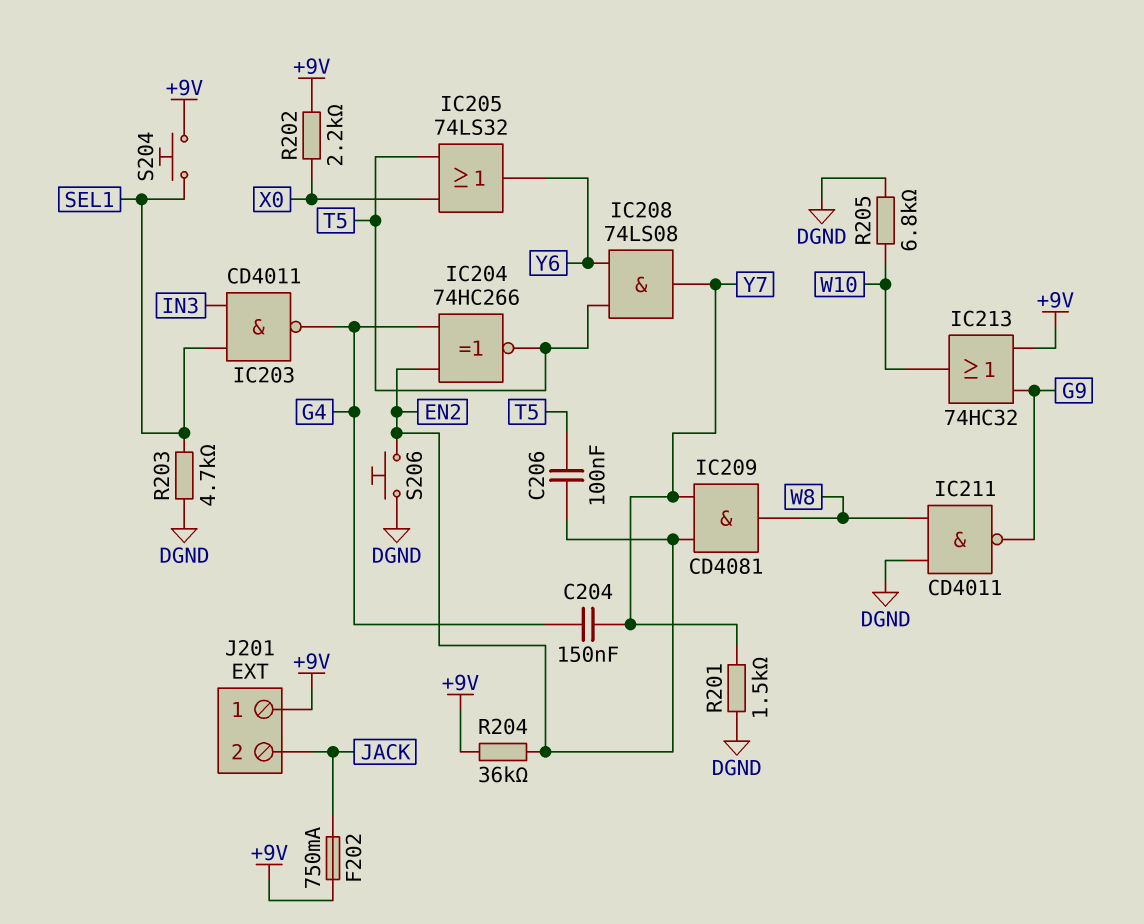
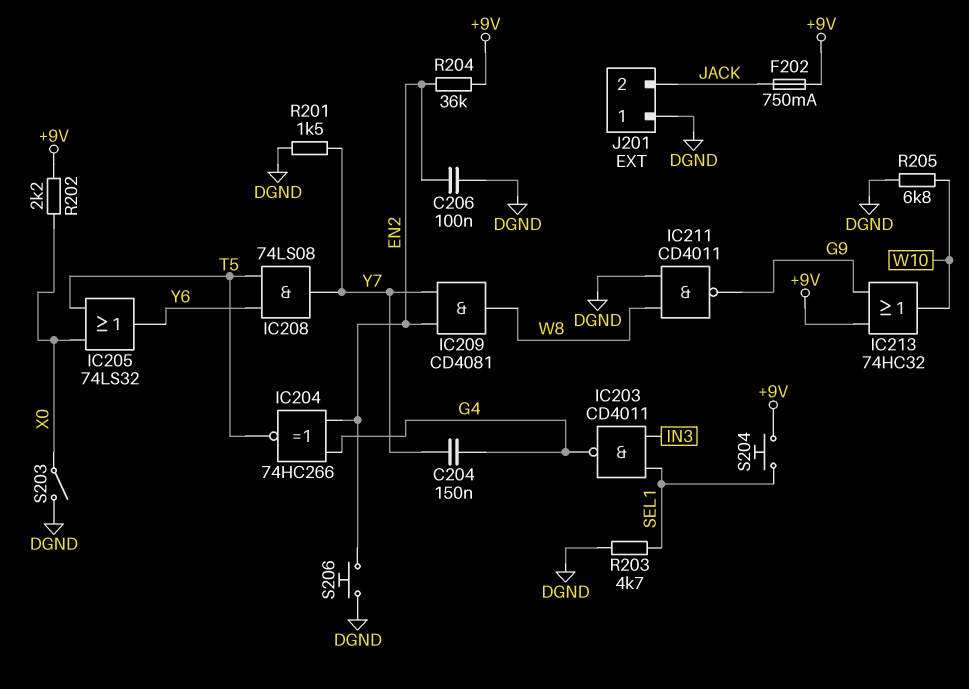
C206: 100nF (EN2, T5) -> 100nF (DGND, EN2)
J201 pin 1: +9V -> DGND
S203: none -> switch (DGND, X0)

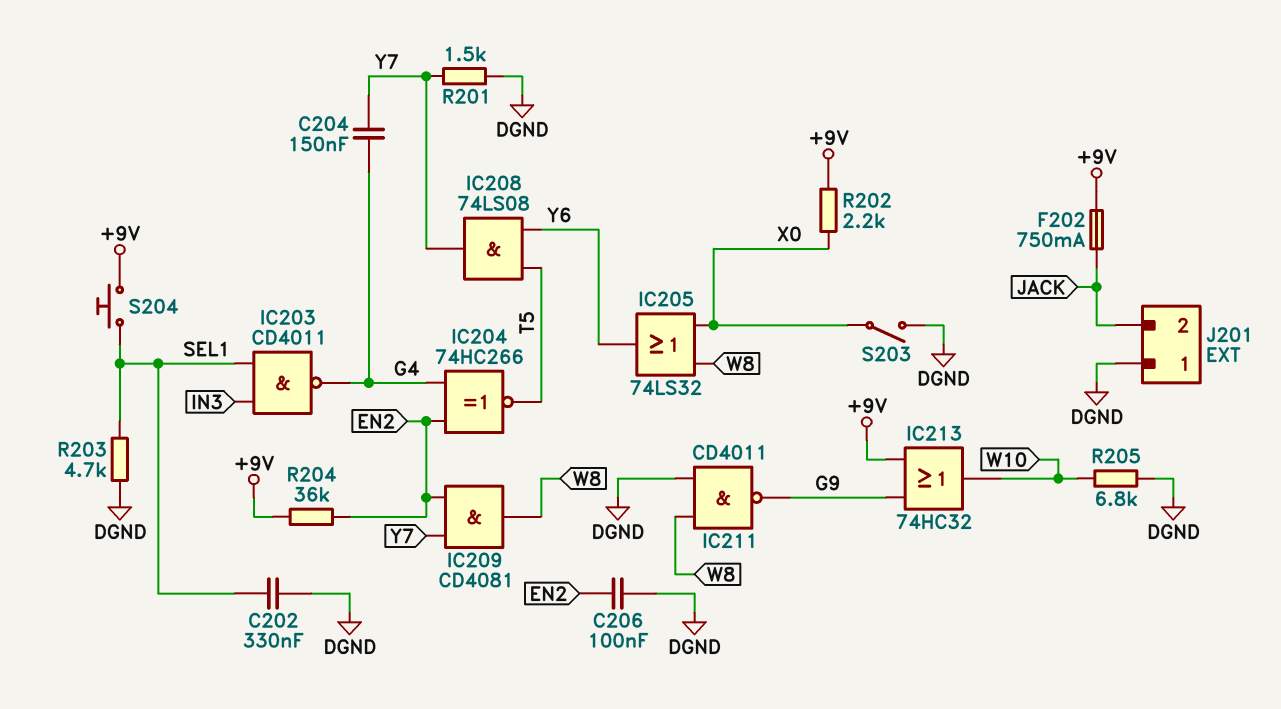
C202: none -> 330nF (DGND, SEL1)
IC205: OR 74LS32 (in T5, in X0, out Y6) -> OR 74LS32 (in W8, in X0, out Y6)
S206: button (DGND, EN2) -> none

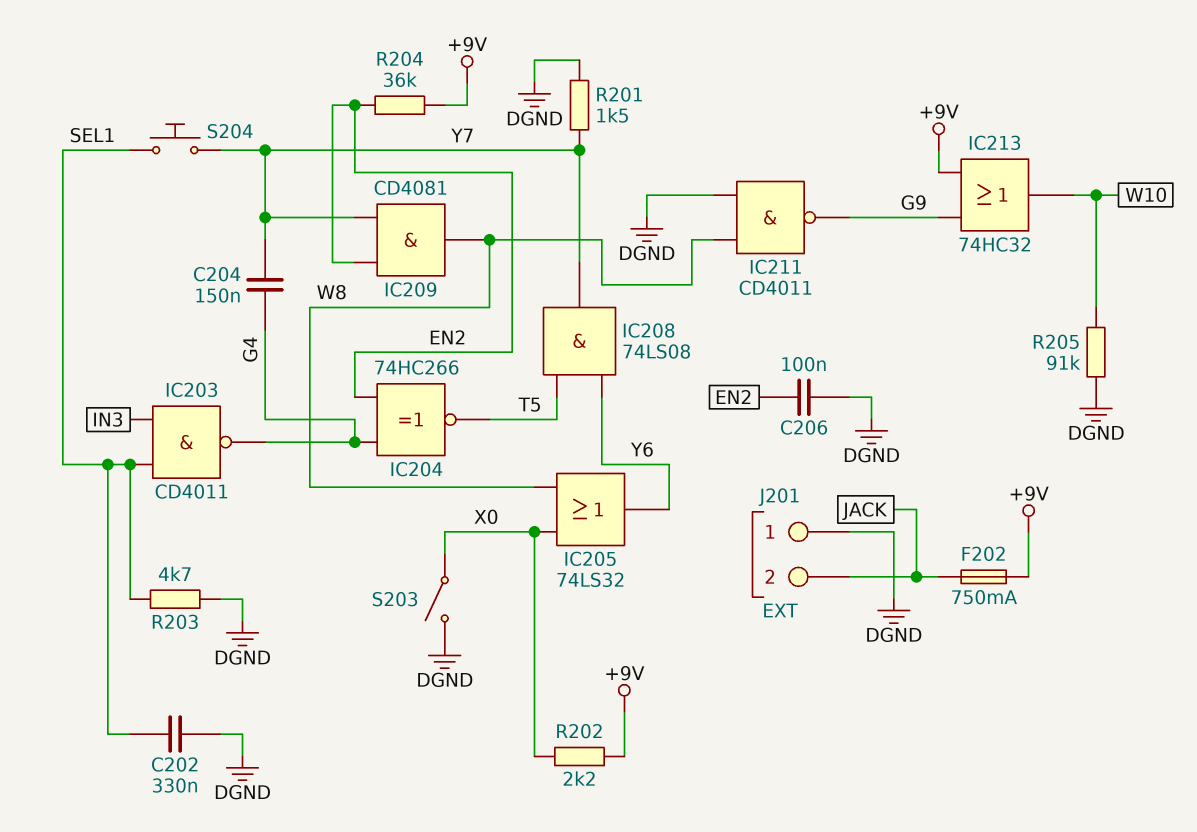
R205: 6.8k (DGND, W10) -> 91k (DGND, W10)
S204: button (+9V, SEL1) -> button (SEL1, Y7)

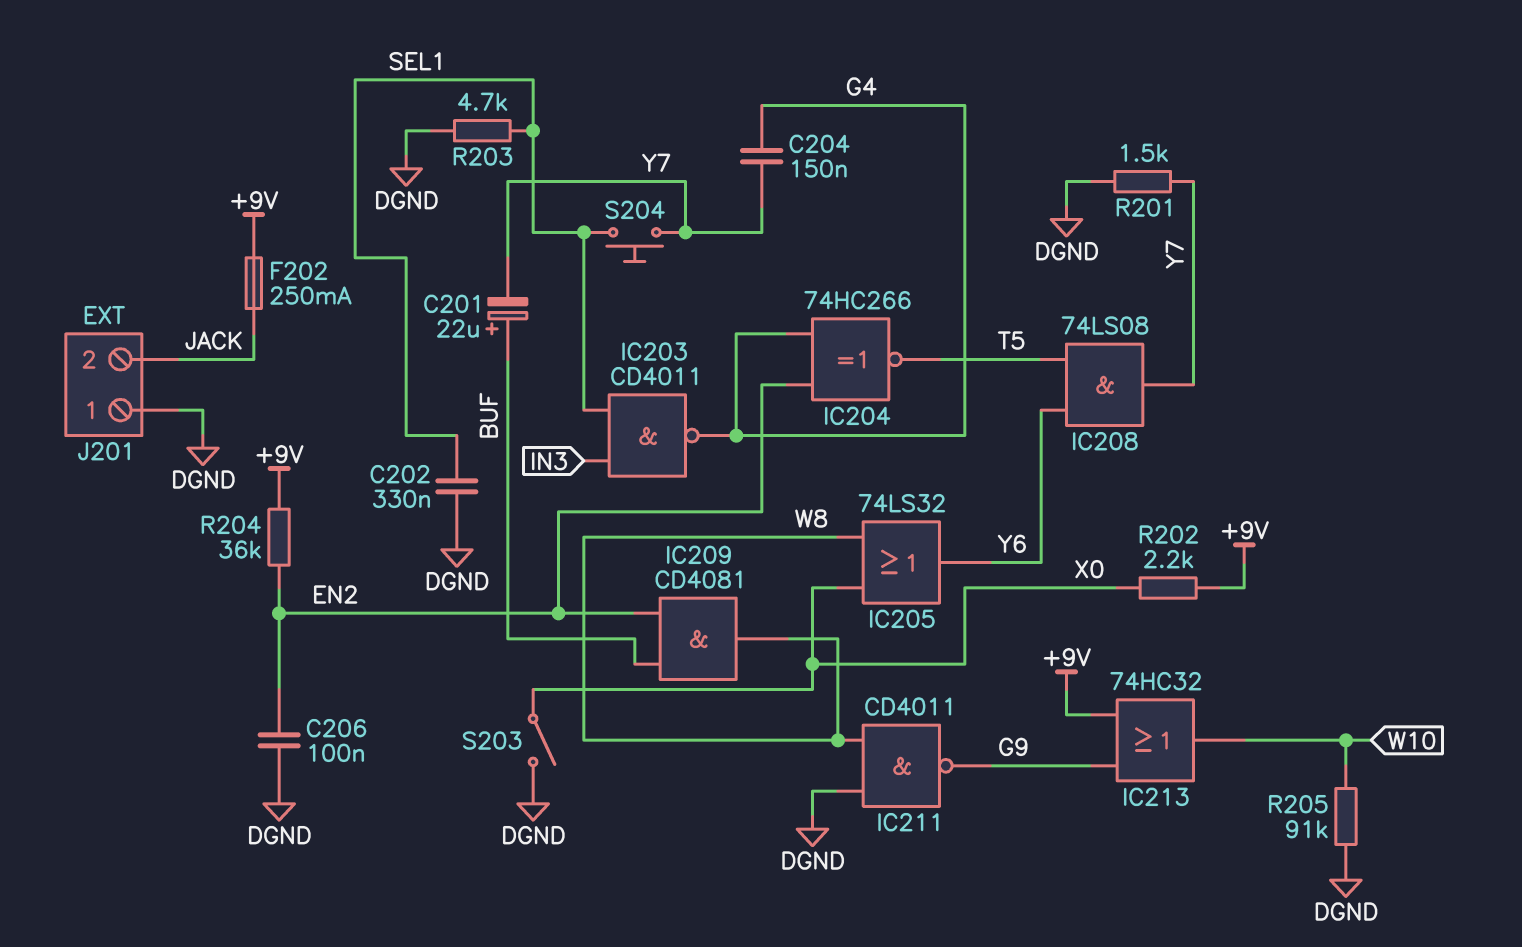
C201: none -> 22uF (plus BUF, minus Y7)
F202: 750mA (+9V, JACK) -> 250mA (+9V, JACK)
IC209: AND CD4081 (in EN2, in Y7, out W8) -> AND CD4081 (in BUF, in EN2, out W8)

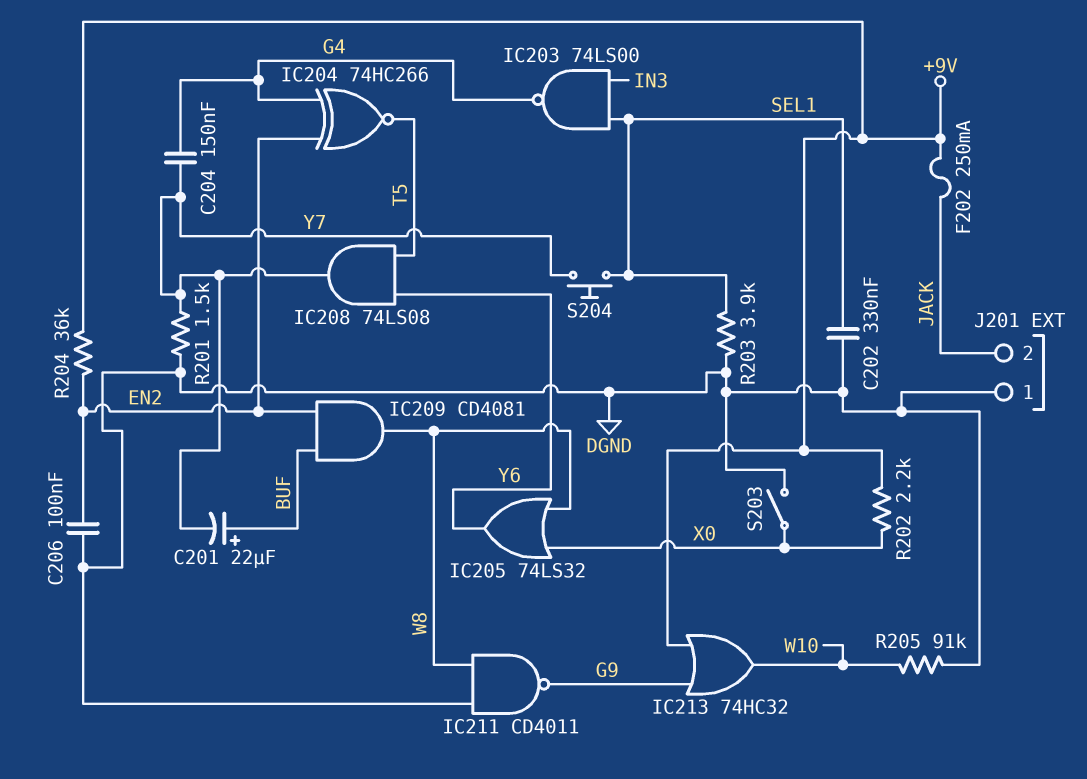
IC203: NAND CD4011 (in IN3, in SEL1, out G4) -> NAND 74LS00 (in IN3, in SEL1, out G4)
R203: 4.7k (DGND, SEL1) -> 3.9k (DGND, SEL1)

